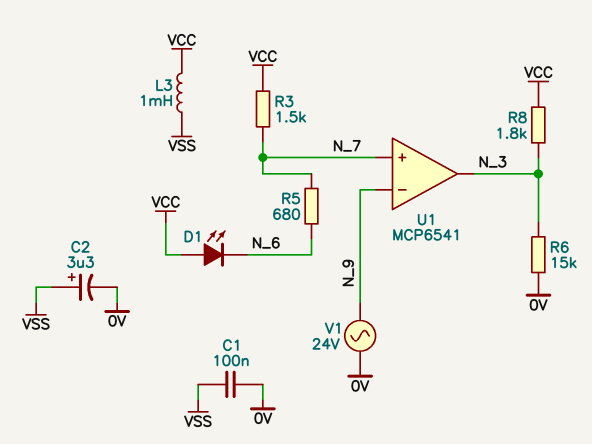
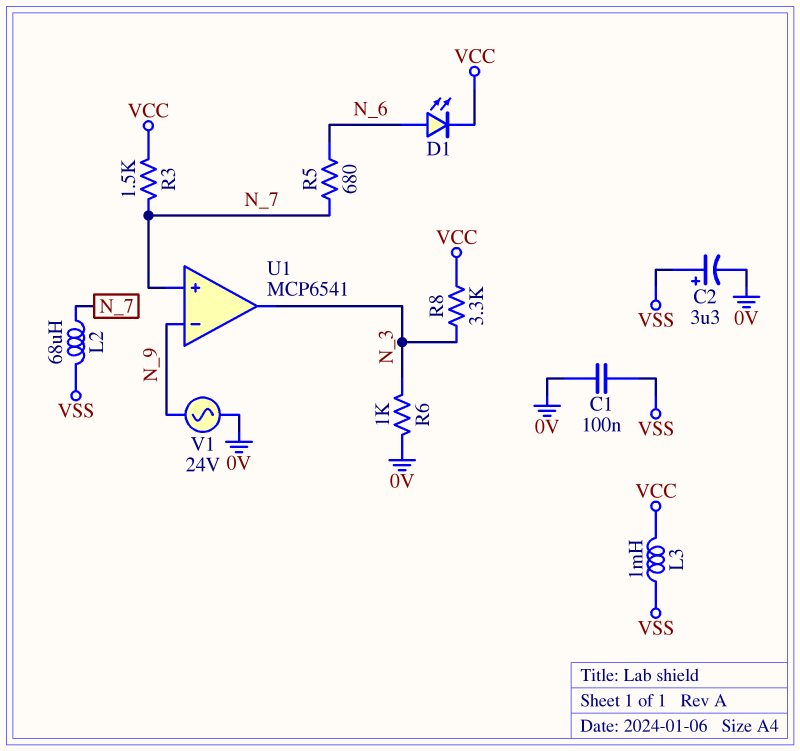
D1: LED (A VCC, K N_6) -> LED (A N_6, K VCC)
L2: none -> 68uH (N_7, VSS)
R6: 15k (0V, N_3) -> 1k (0V, N_3)
R8: 1.8k (N_3, VCC) -> 3.3k (N_3, VCC)

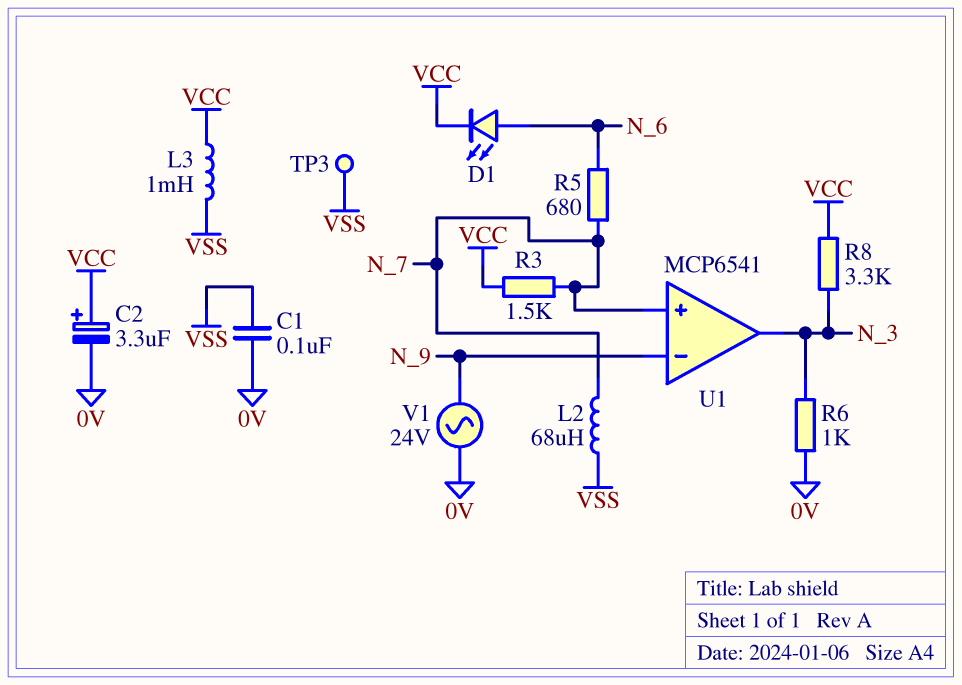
C2: 3.3uF (plus VSS, minus 0V) -> 3.3uF (plus VCC, minus 0V)
TP3: none -> test point (VSS)

